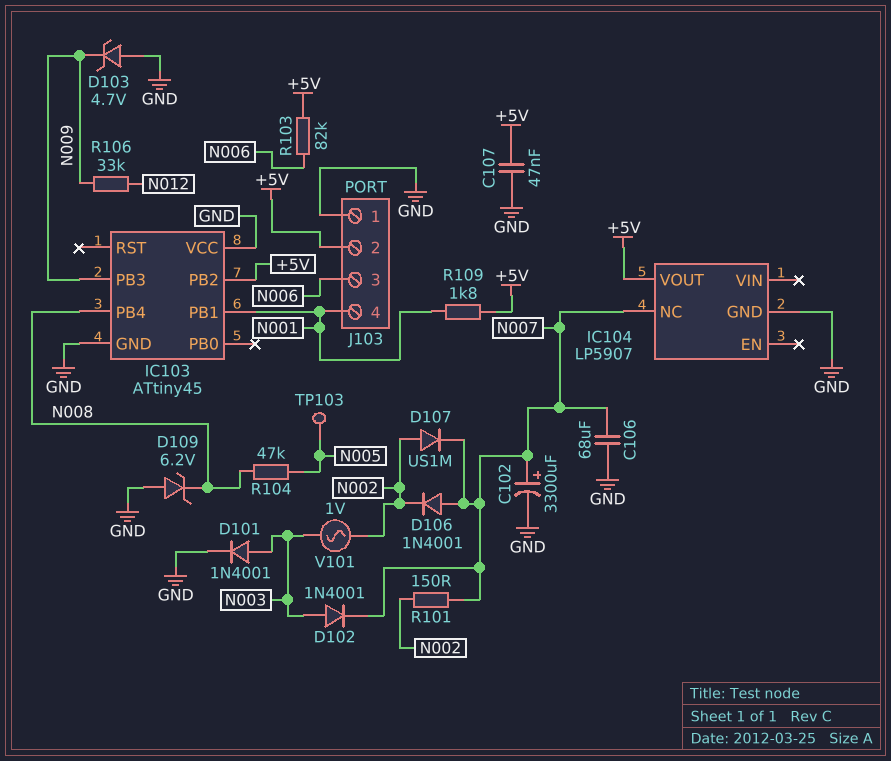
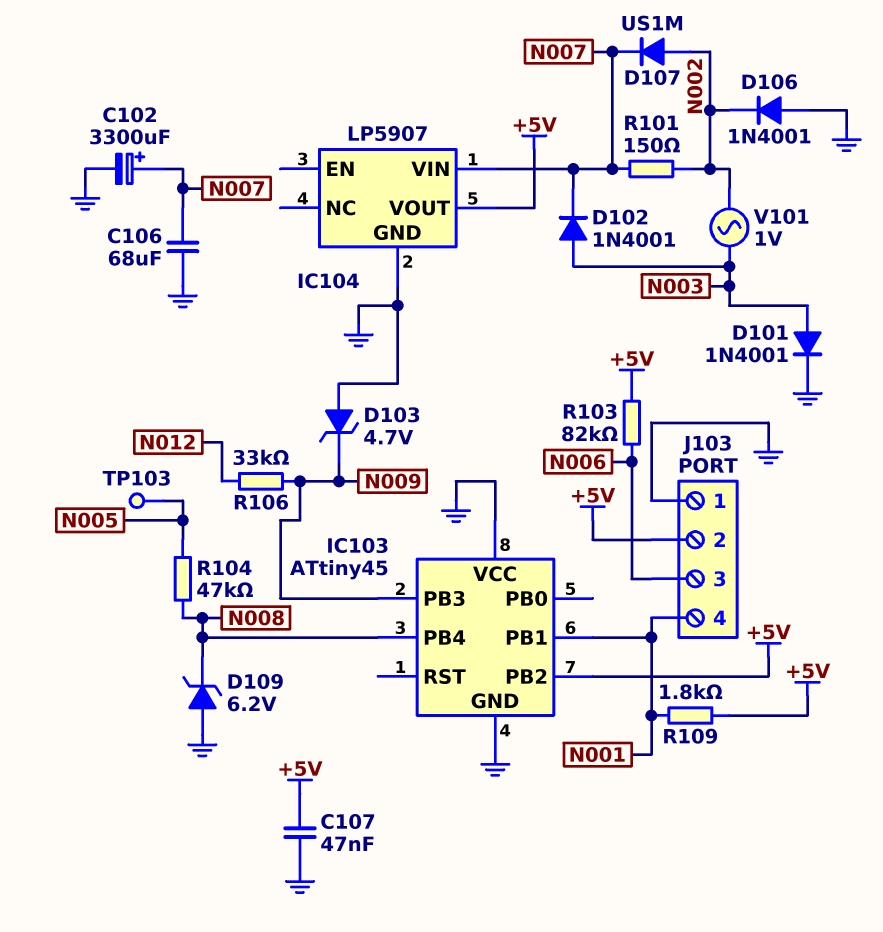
D106: diode 1N4001 (A N007, K N002) -> diode 1N4001 (A GND, K N002)
IC104 pin NC: N007 -> none
IC104 pin VIN: none -> N007

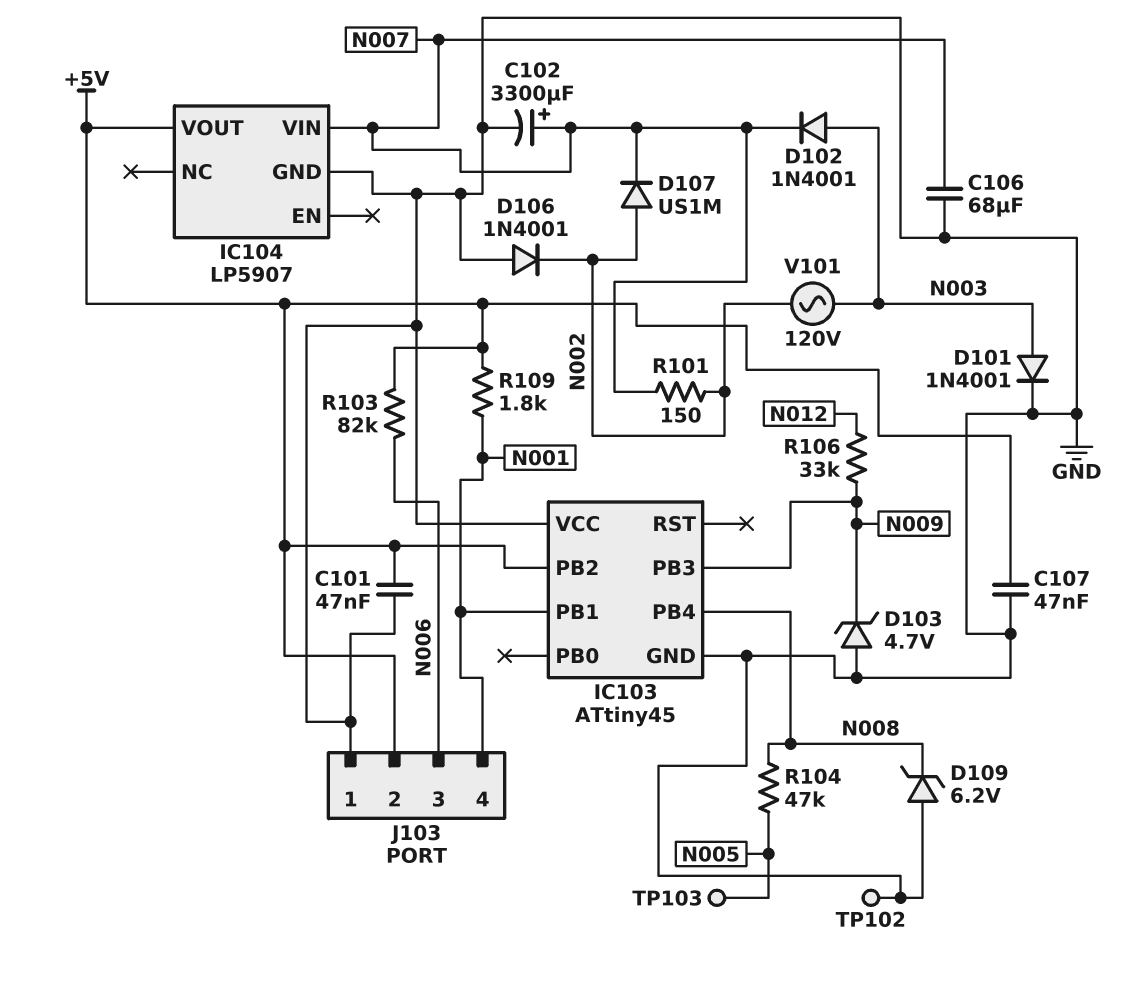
C101: none -> 47nF (+5V, GND)
TP102: none -> test point (GND)
V101: AC 1V (N002, N003) -> AC 120V (N002, N003)

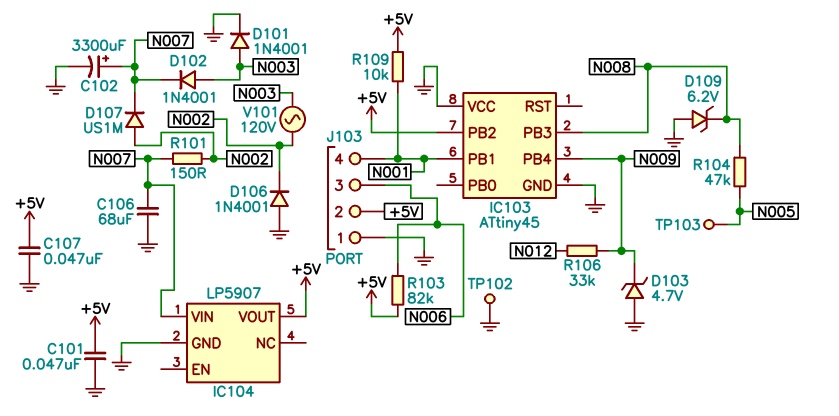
IC103 pin PB3: N009 -> N008
IC103 pin PB4: N008 -> N009
R109: 1.8k (+5V, N001) -> 10k (+5V, N001)

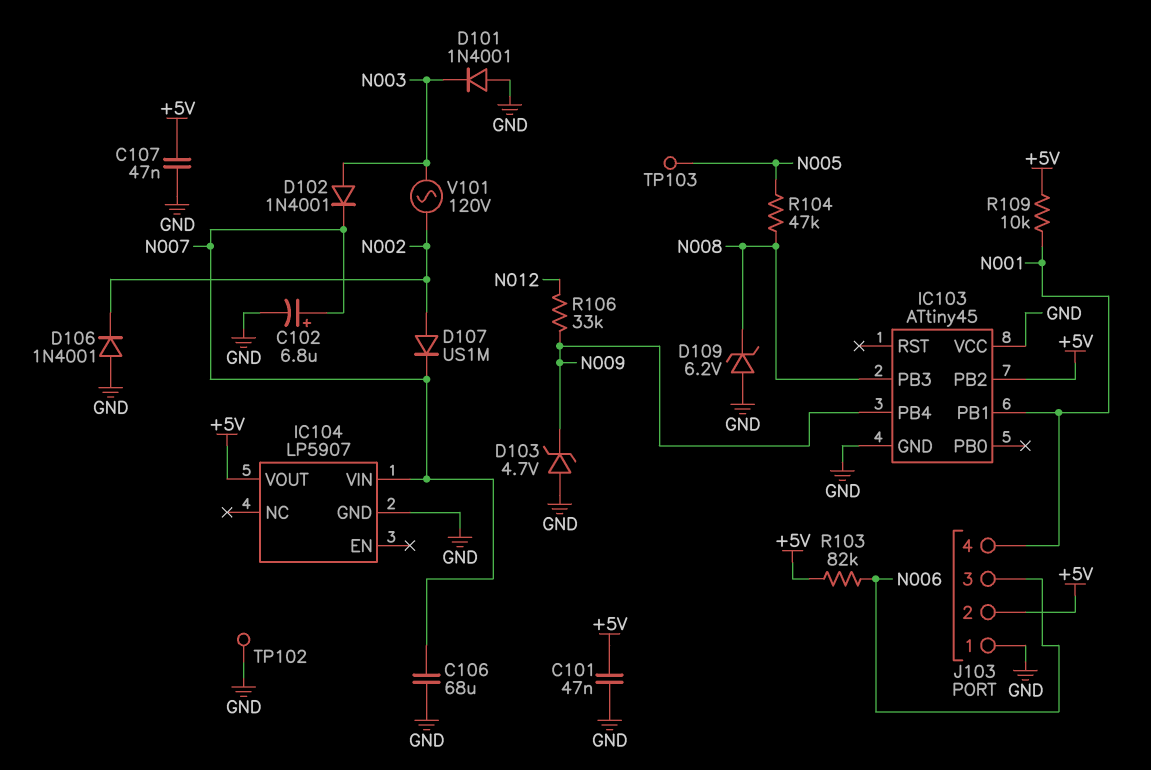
C102: 3300uF (plus N007, minus GND) -> 6.8uF (plus N007, minus GND)
D101: diode 1N4001 (A N003, K GND) -> diode 1N4001 (A GND, K N003)
R101: 150 (N002, N007) -> none

